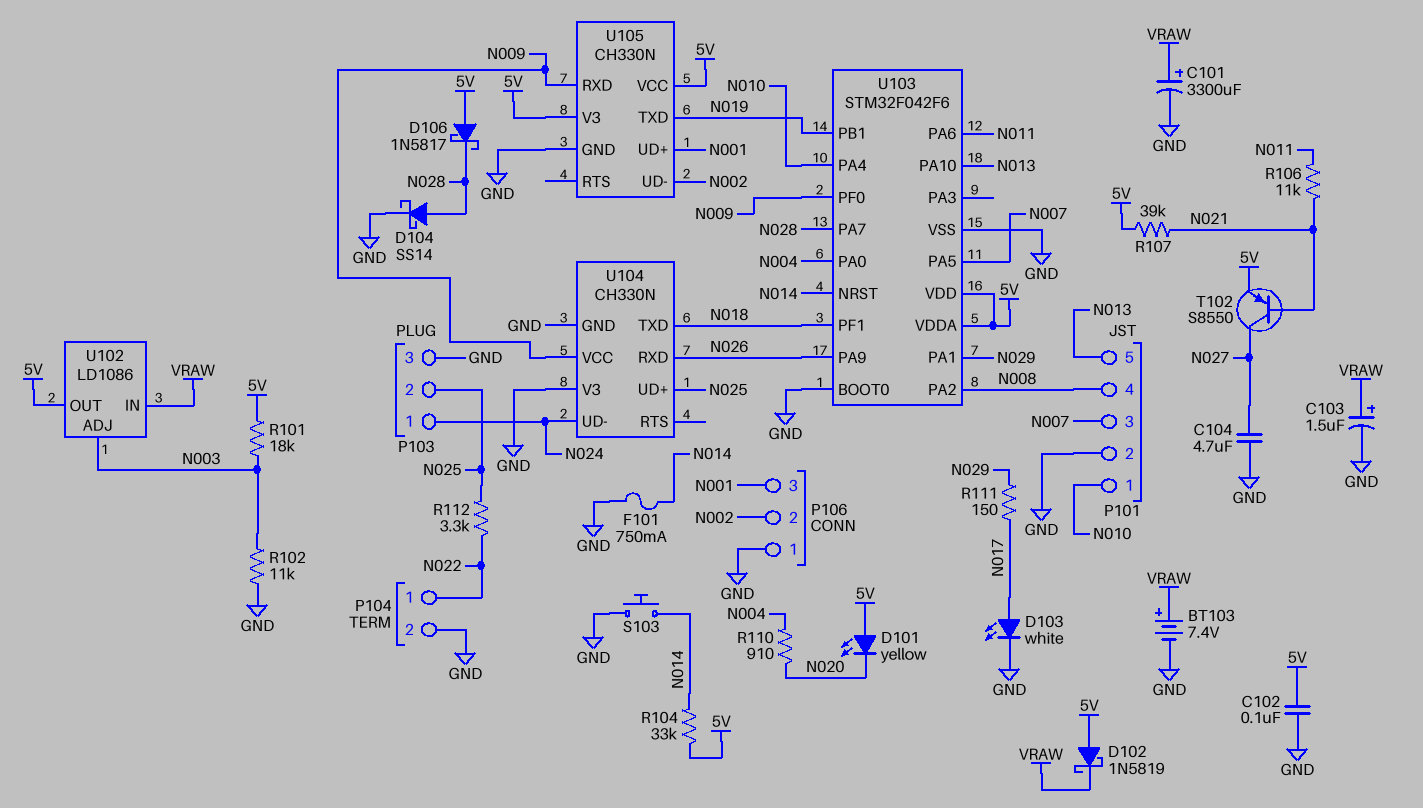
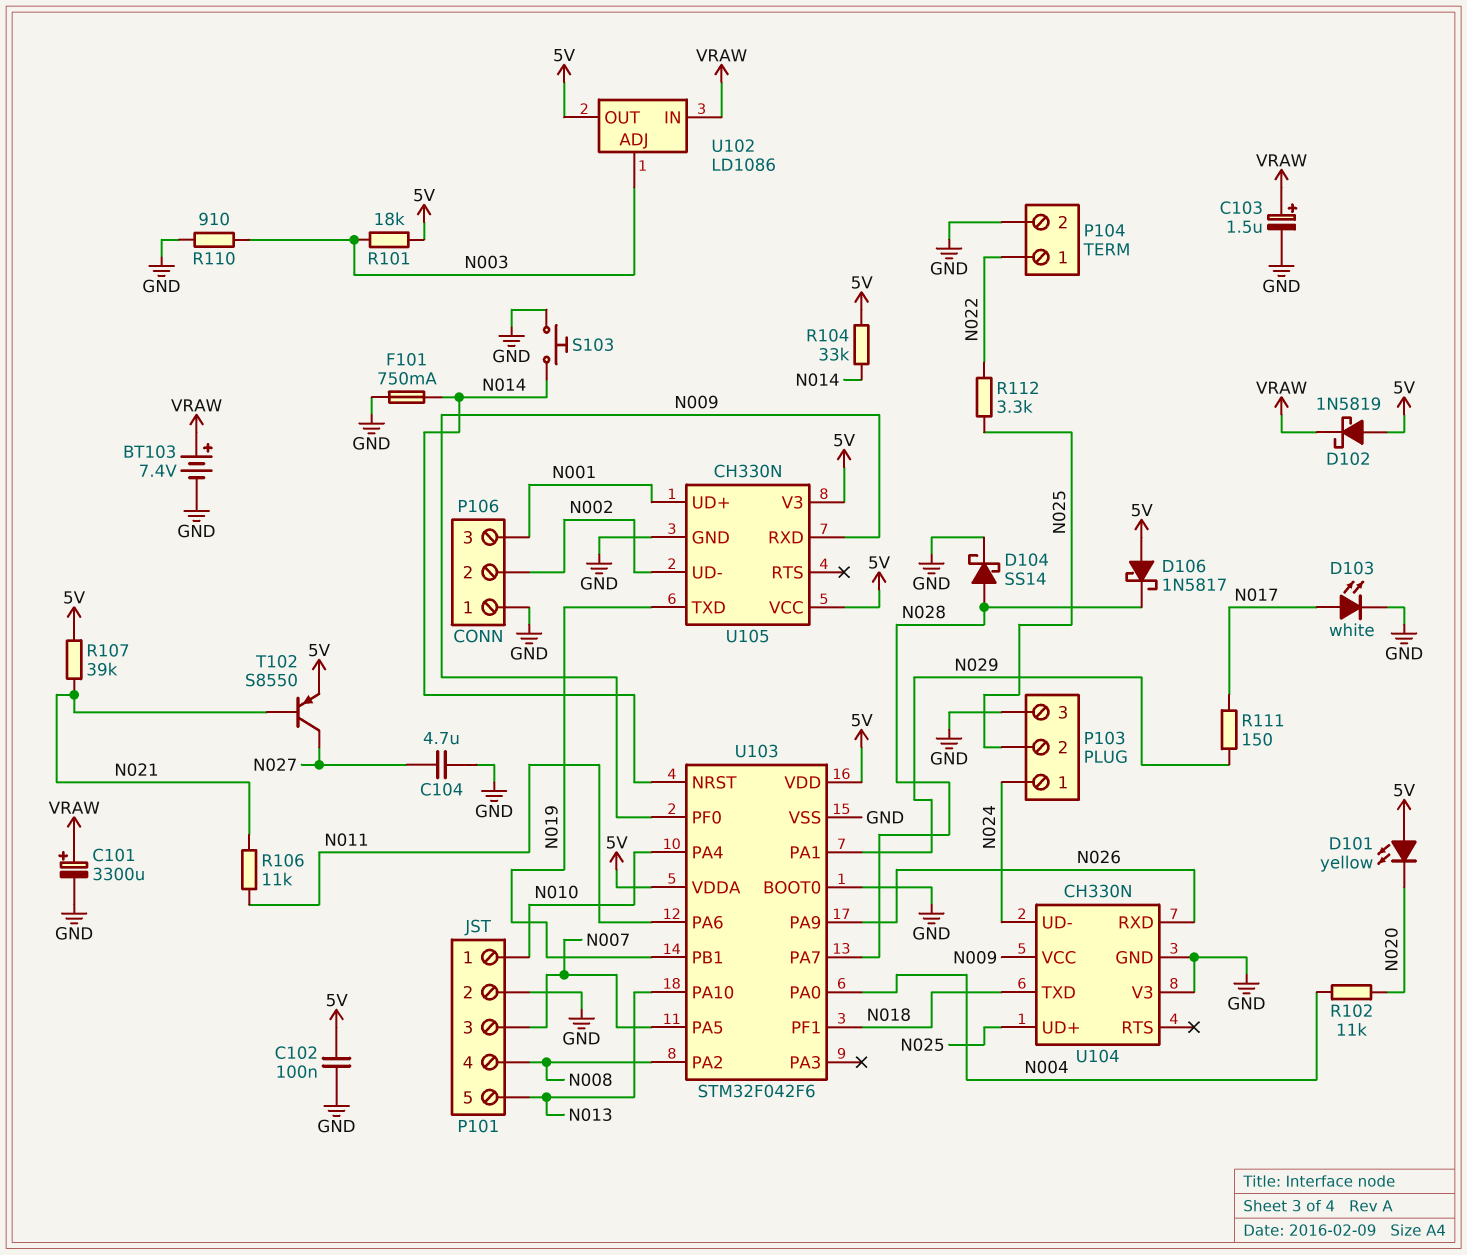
R102: 11k (GND, N003) -> 11k (N004, N020)
R110: 910 (N004, N020) -> 910 (GND, N003)

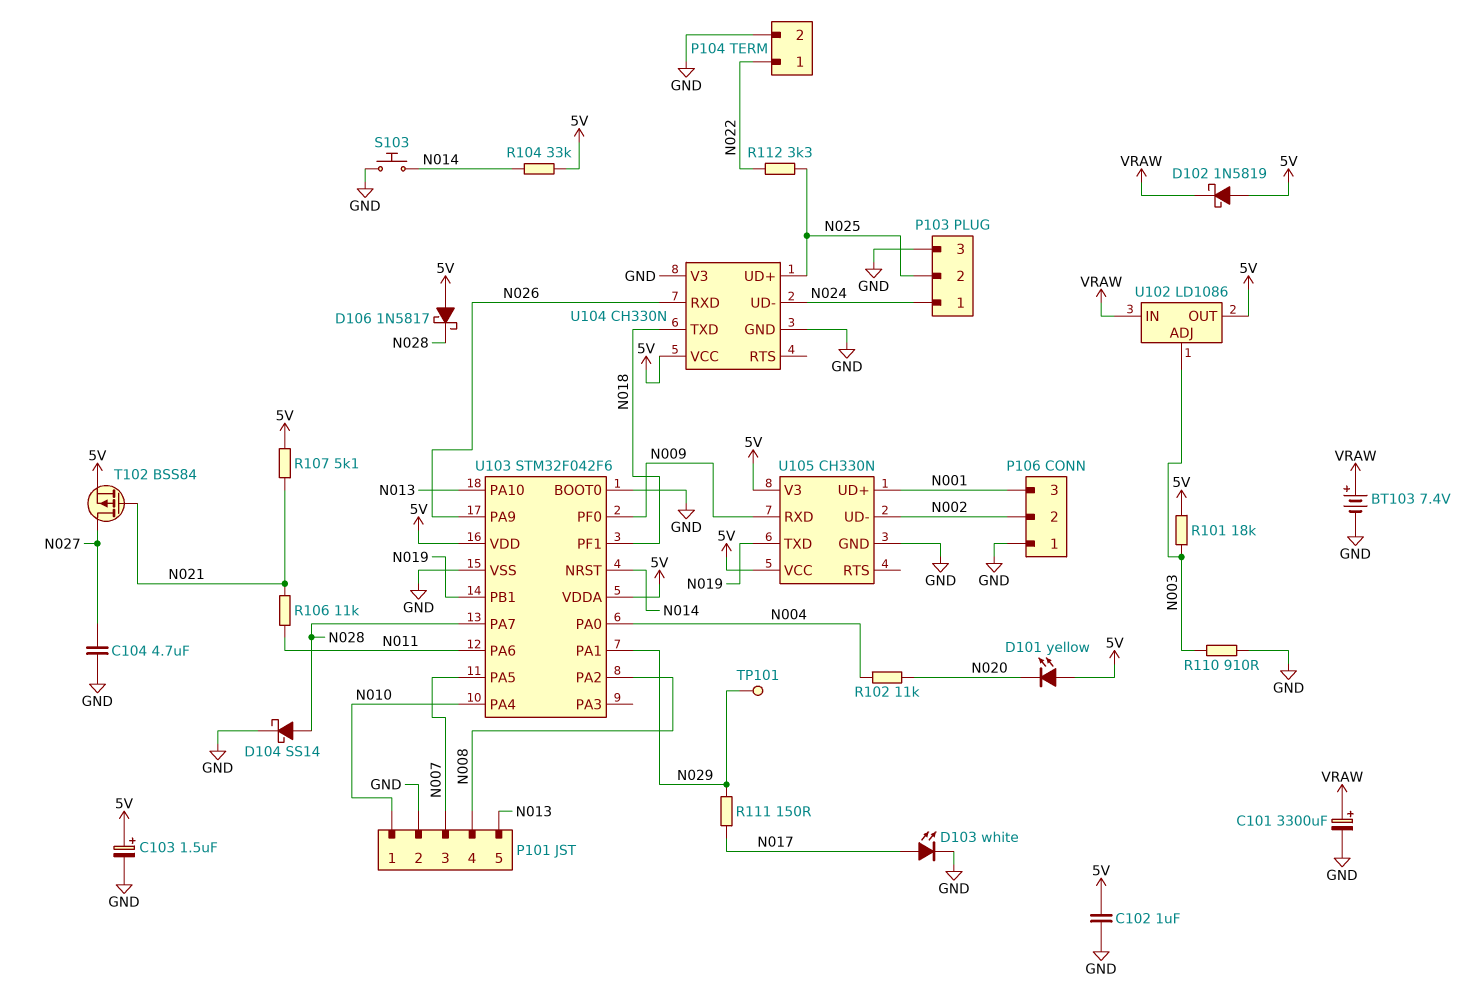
C102: 100nF (5V, GND) -> 1uF (5V, GND)
C103: 1.5uF (plus VRAW, minus GND) -> 1.5uF (plus 5V, minus GND)
F101: 750mA (GND, N014) -> none
R107: 39k (5V, N021) -> 5.1k (5V, N021)
T102: PNP S8550 (B N021, C N027, E 5V) -> PMOS BSS84 (G N021, D N027, S 5V)
TP101: none -> test point (N029)
U104 pin VCC: N009 -> 5V

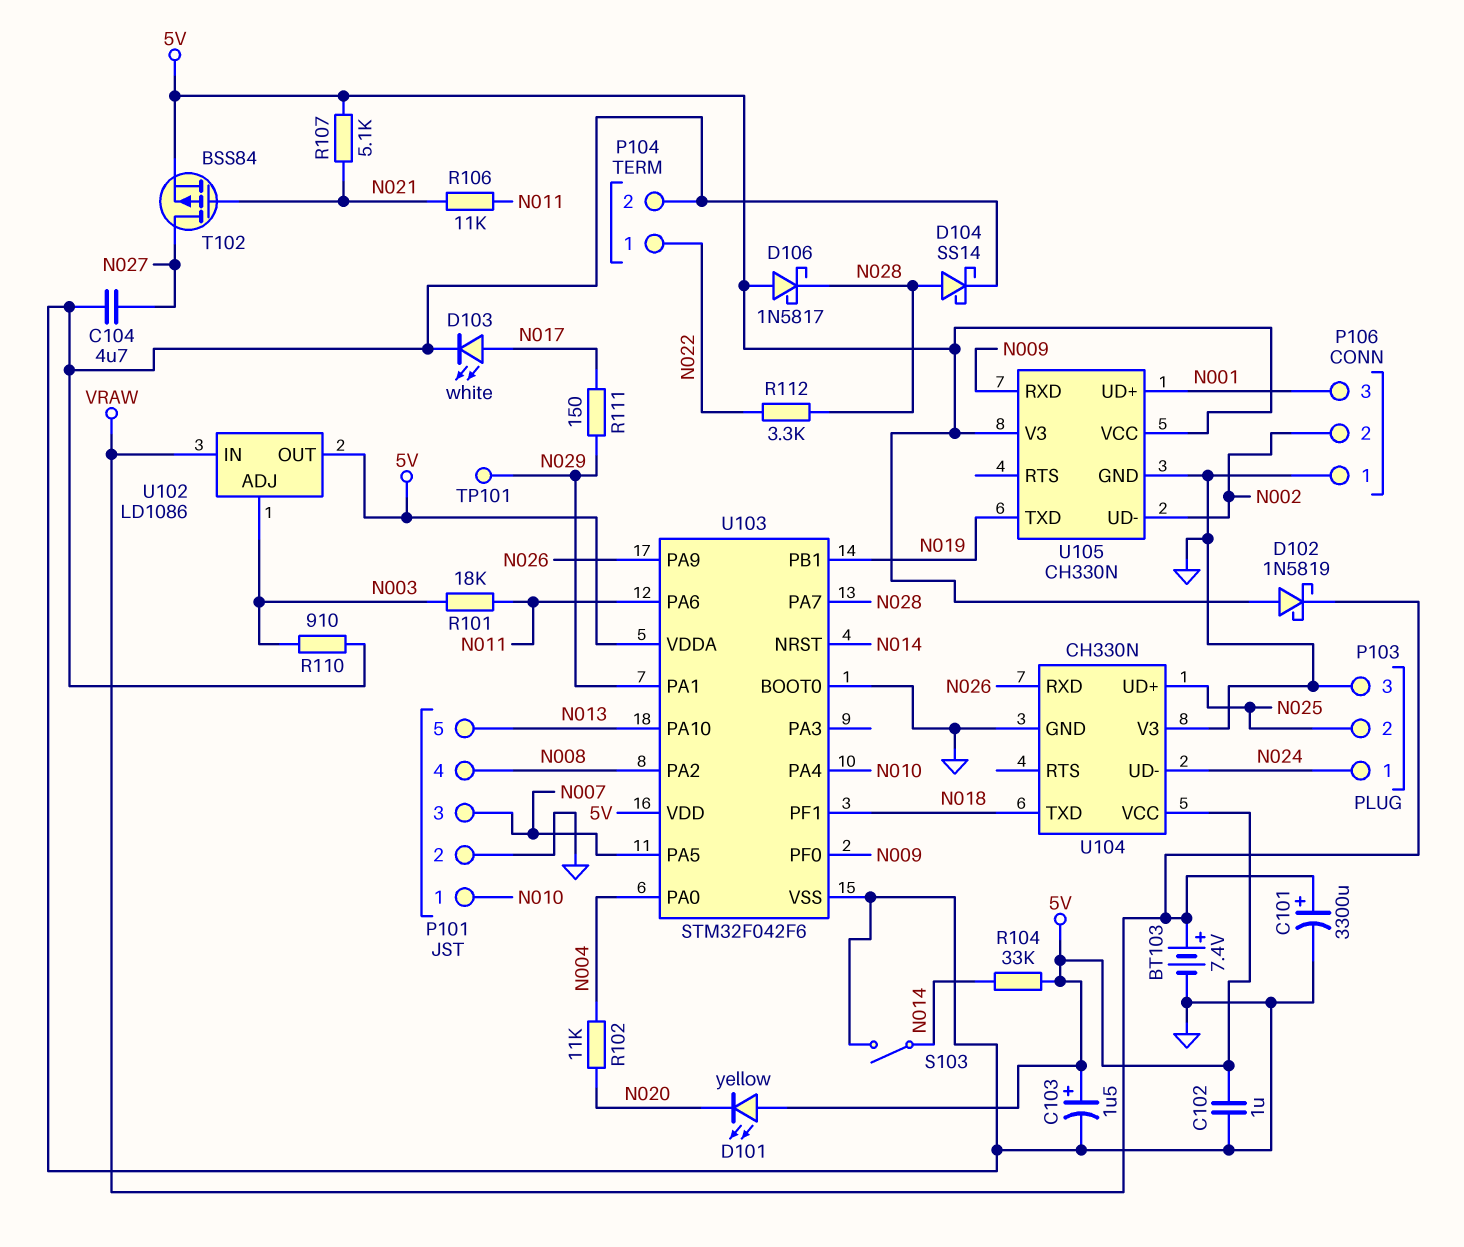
R101: 18k (5V, N003) -> 18k (N003, N011)
R112: 3.3k (N022, N025) -> 3.3k (N022, N028)
S103: button (GND, N014) -> switch (GND, N014)

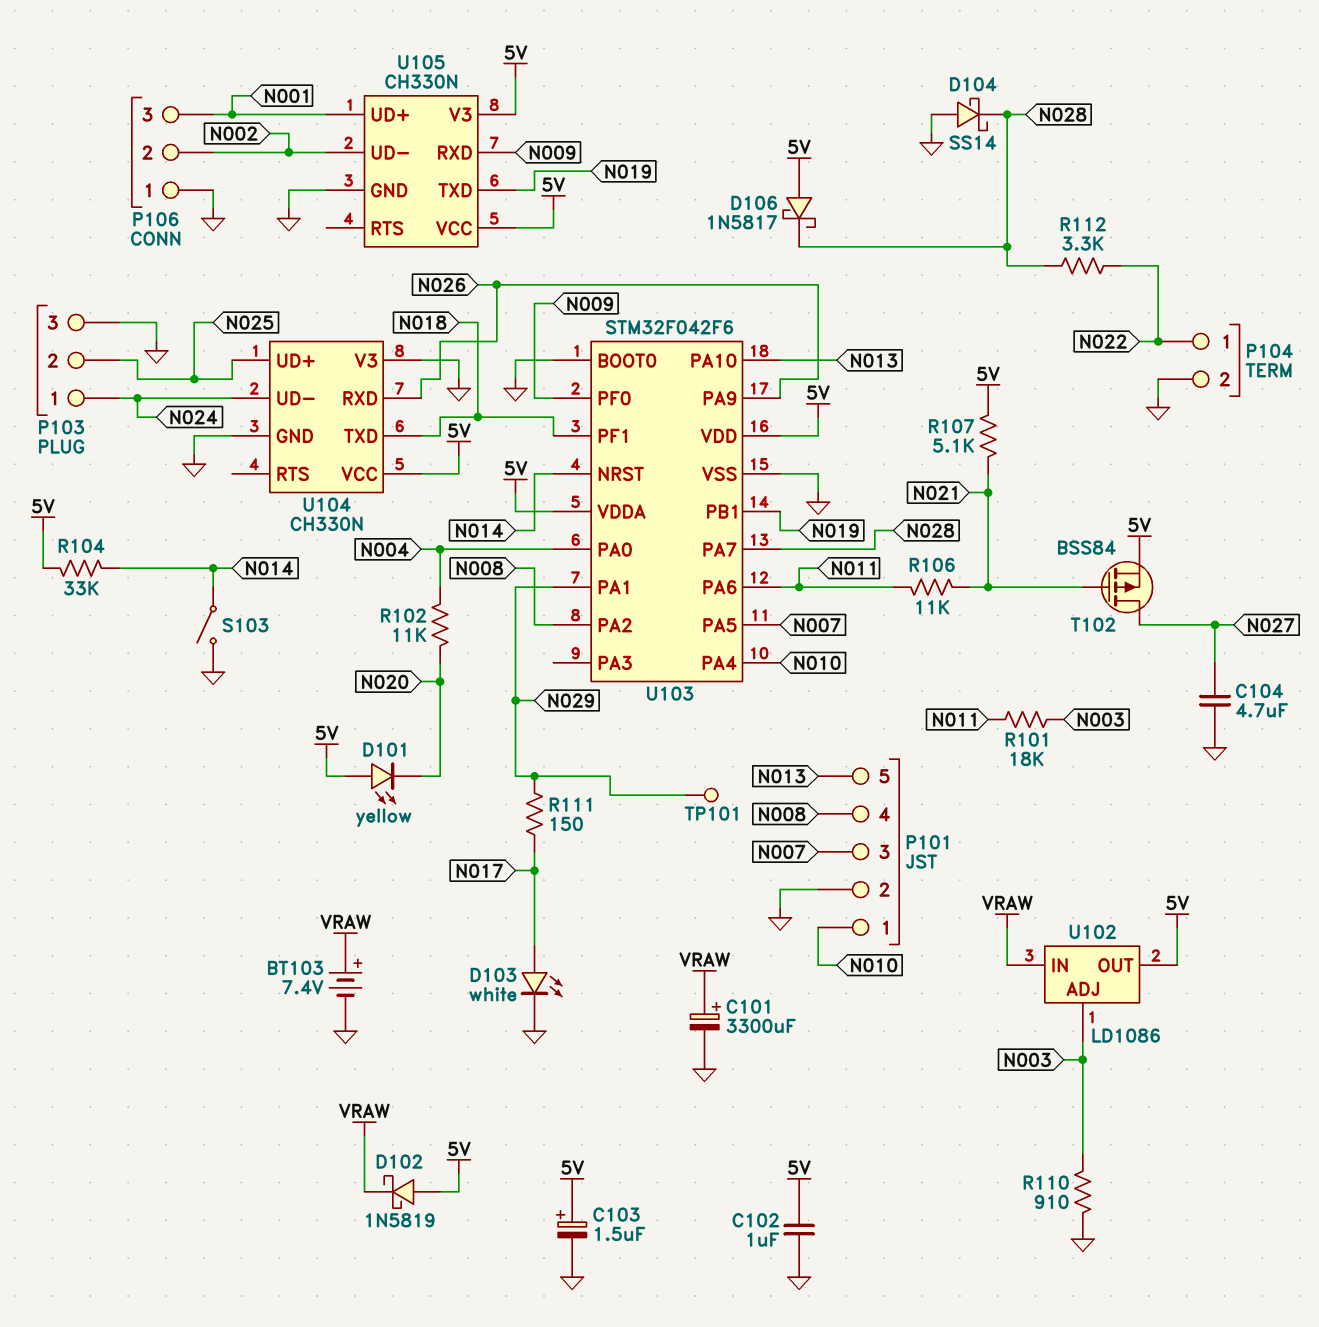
D104: schottky SS14 (A N028, K GND) -> schottky SS14 (A GND, K N028)

